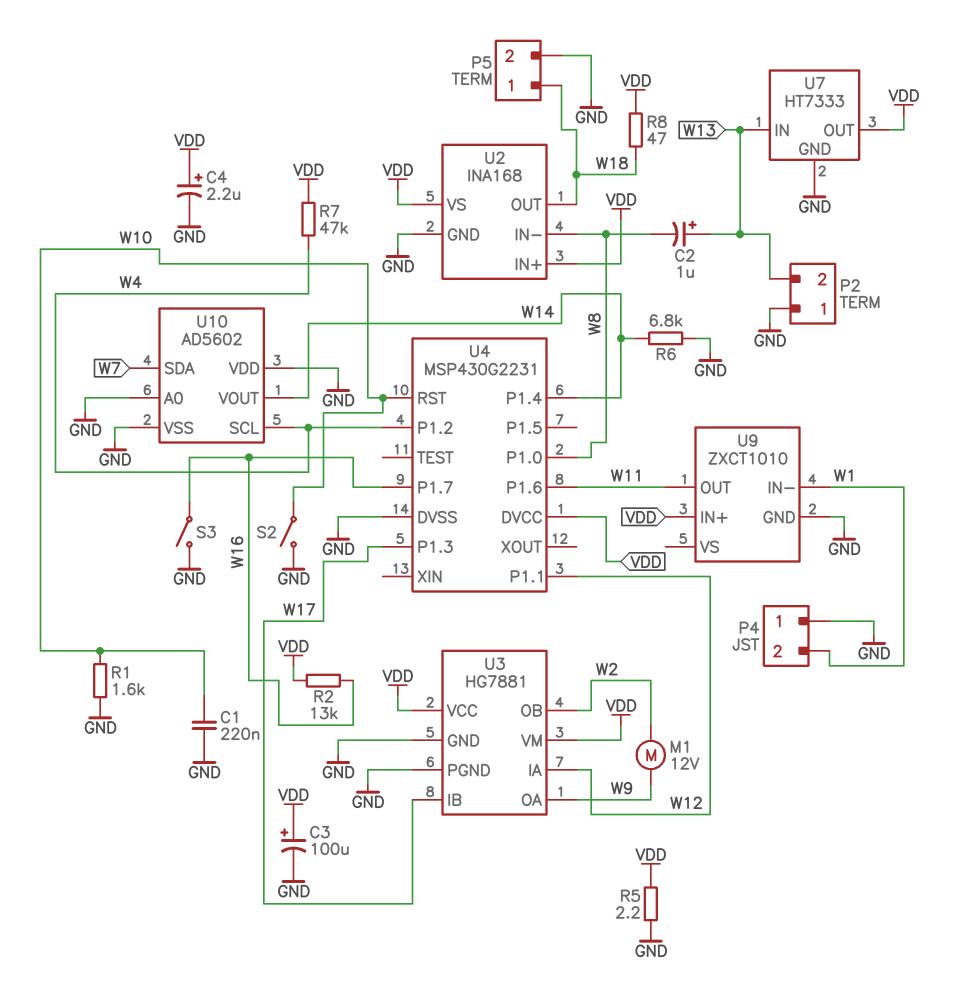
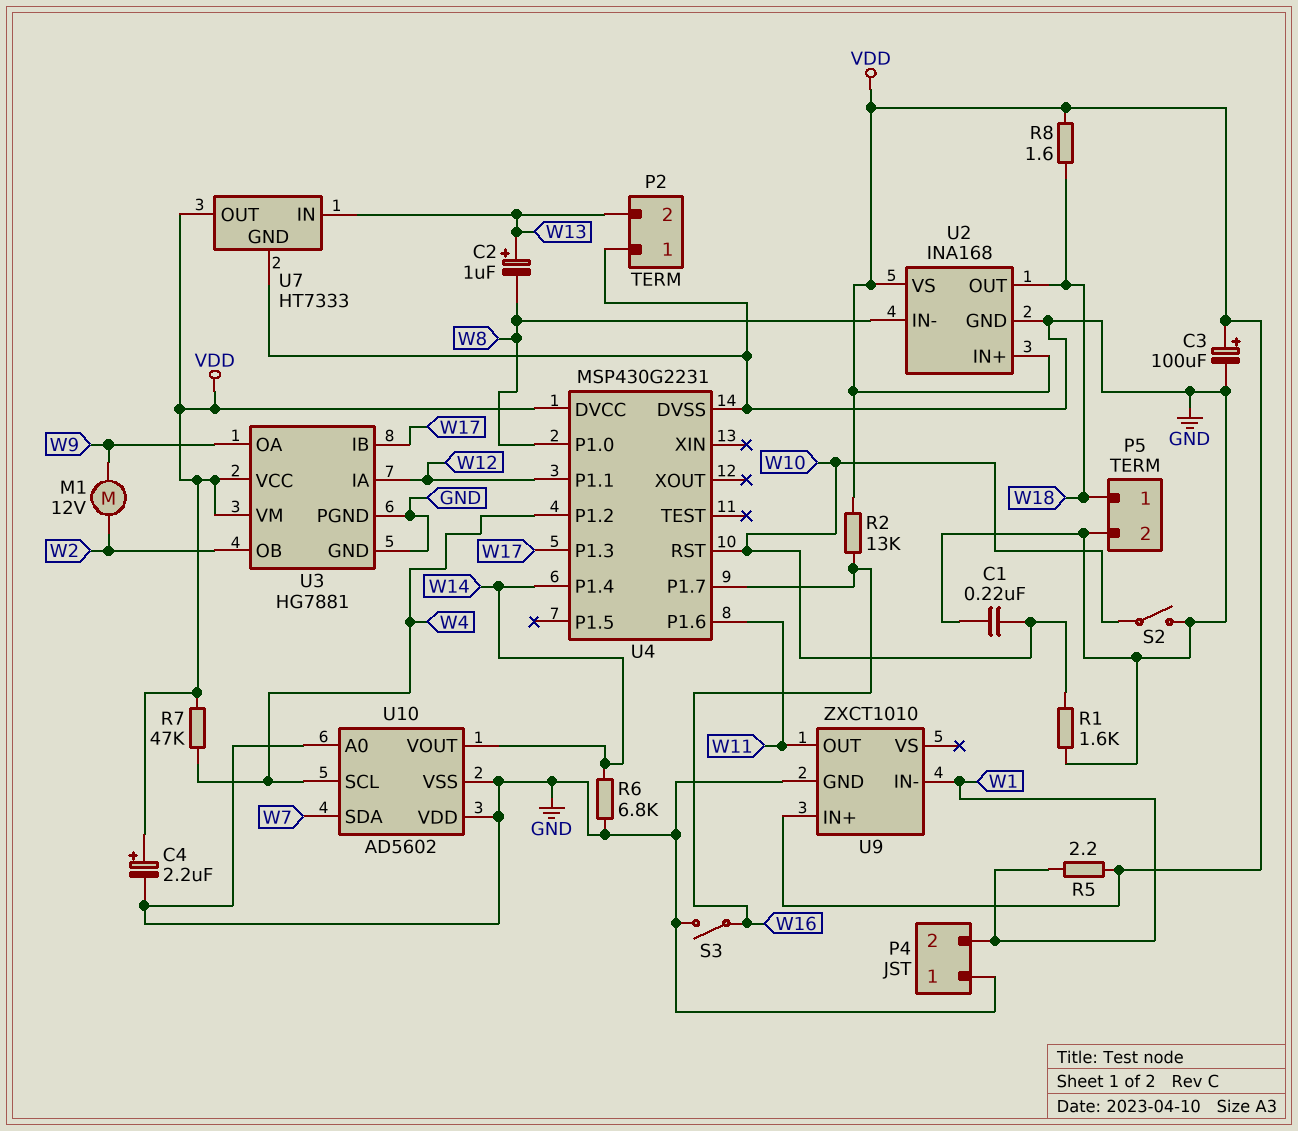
R5: 2.2 (GND, VDD) -> 2.2 (VDD, W1)
R8: 47 (VDD, W18) -> 1.6 (VDD, W18)

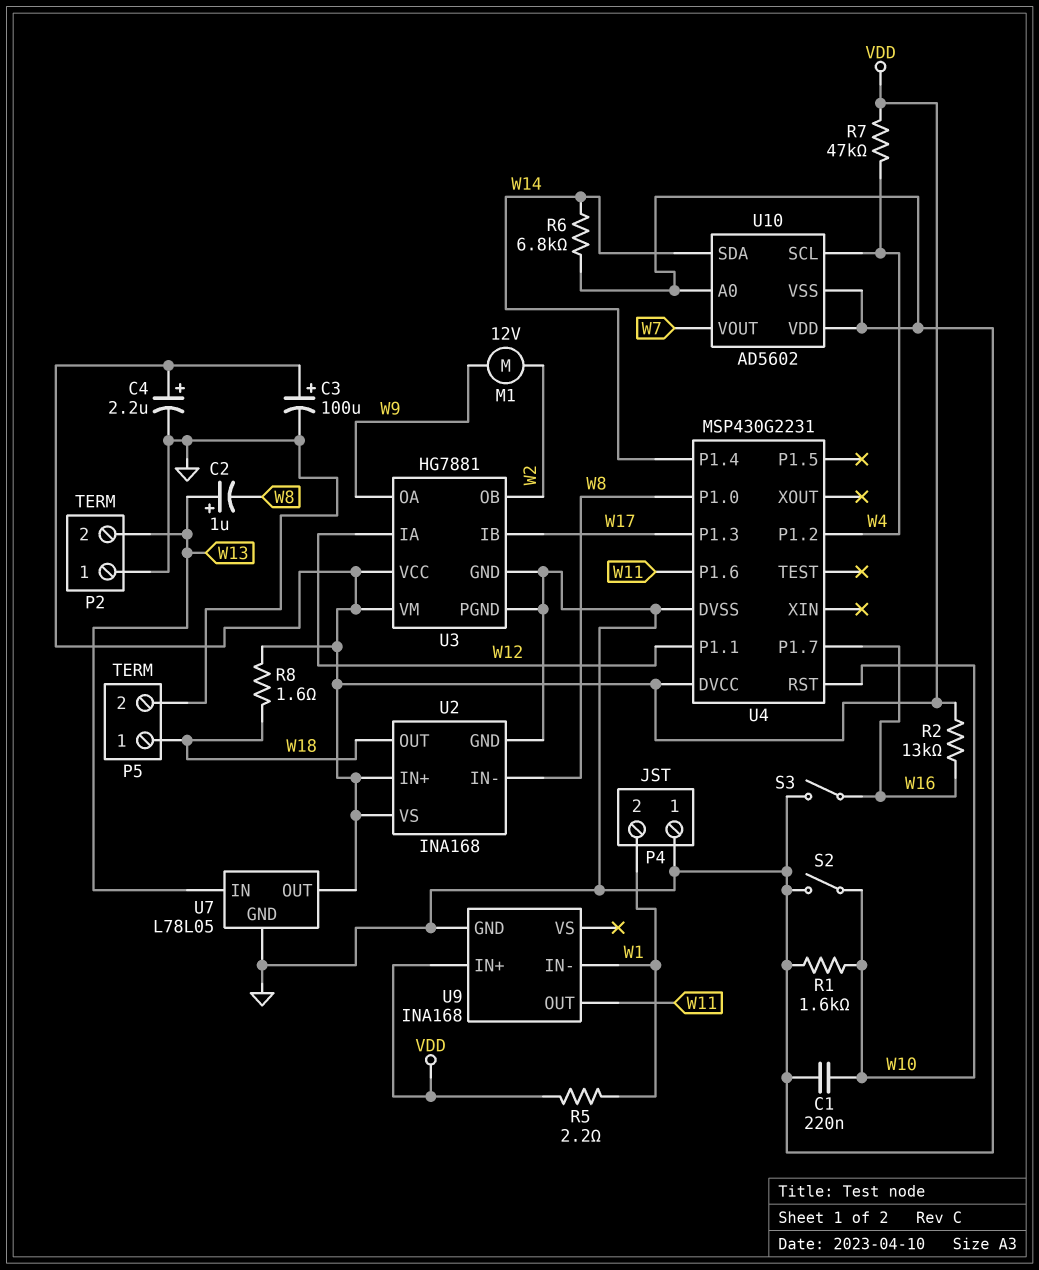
U7: HT7333 -> L78L05
U9: ZXCT1010 -> INA168
U10 pin SDA: W7 -> W14
U10 pin VOUT: W14 -> W7

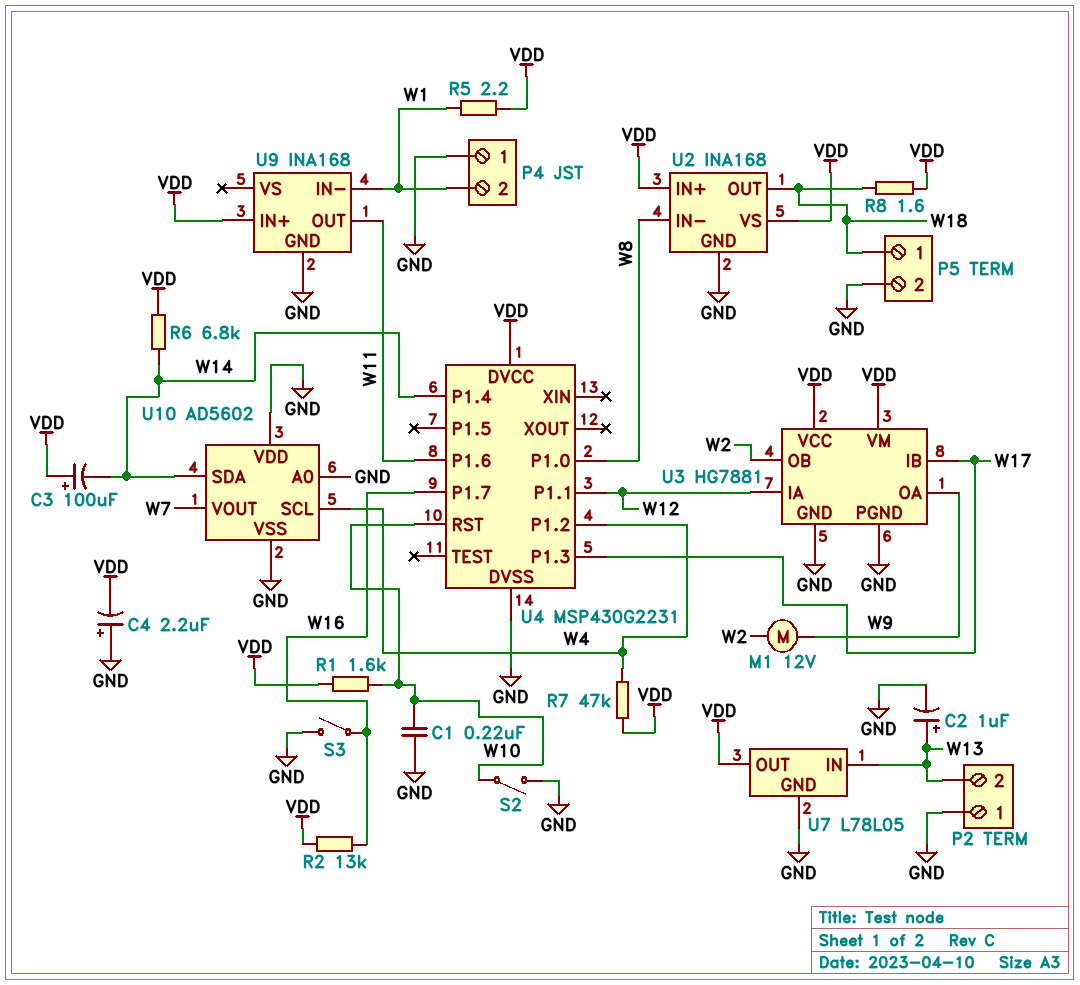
C2: 1uF (plus W13, minus W8) -> 1uF (plus W13, minus GND)
C3: 100uF (plus VDD, minus GND) -> 100uF (plus VDD, minus W14)
C4: 2.2uF (plus VDD, minus GND) -> 2.2uF (plus GND, minus VDD)
R1: 1.6k (GND, W10) -> 1.6k (VDD, W10)
R6: 6.8k (GND, W14) -> 6.8k (VDD, W14)

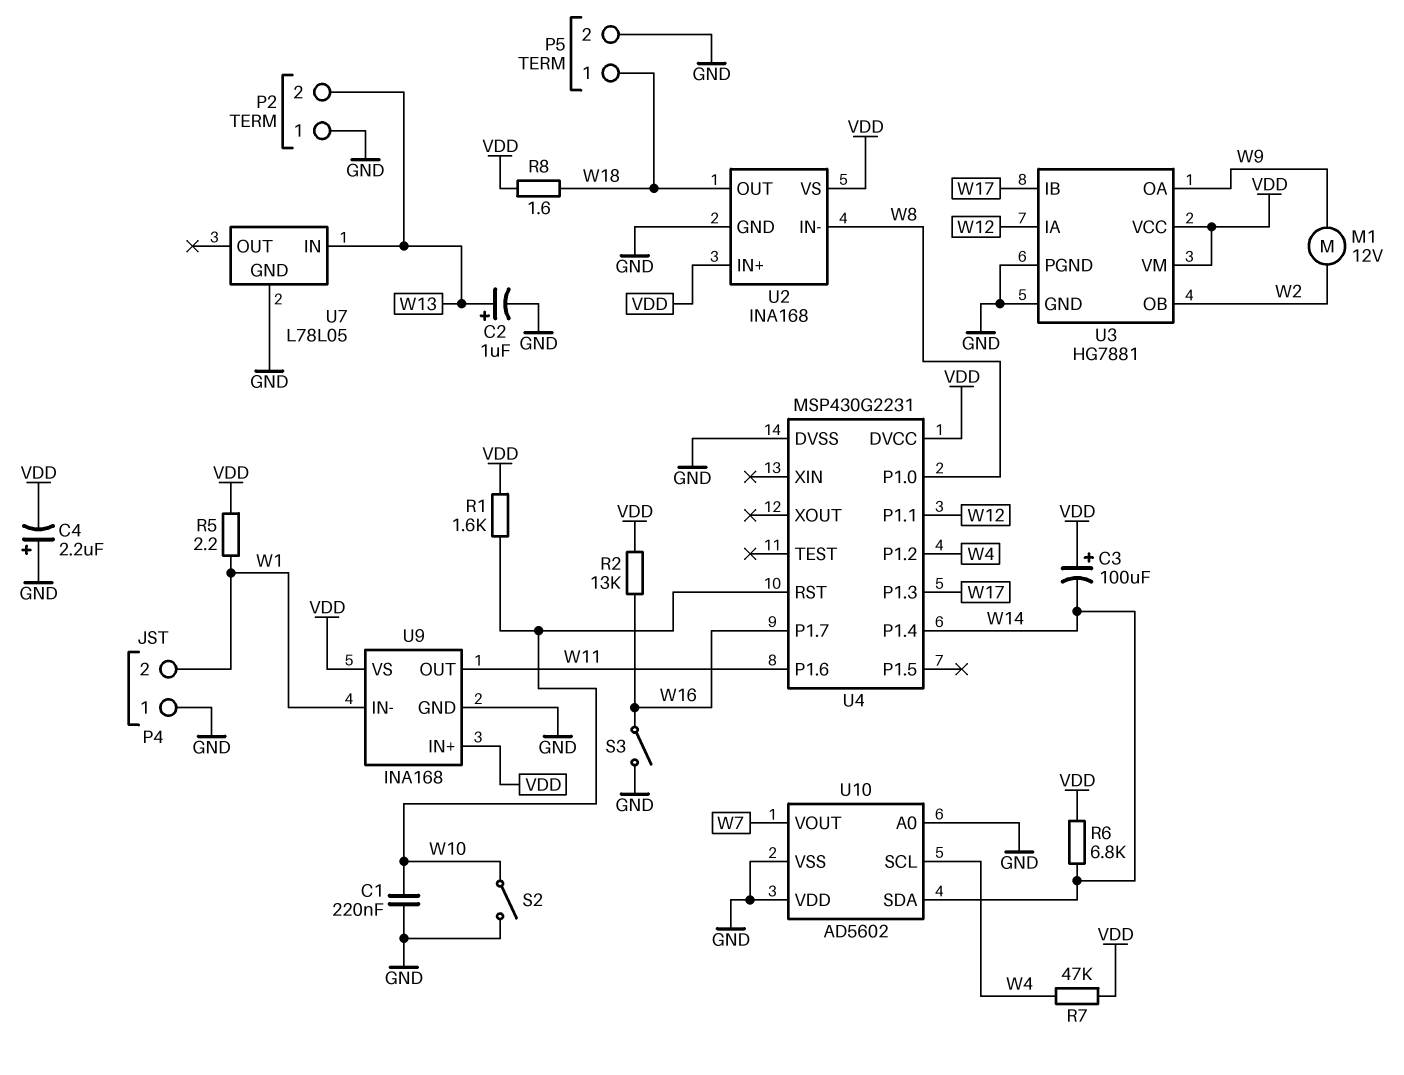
U7 pin OUT: VDD -> none
U9 pin VS: none -> VDD

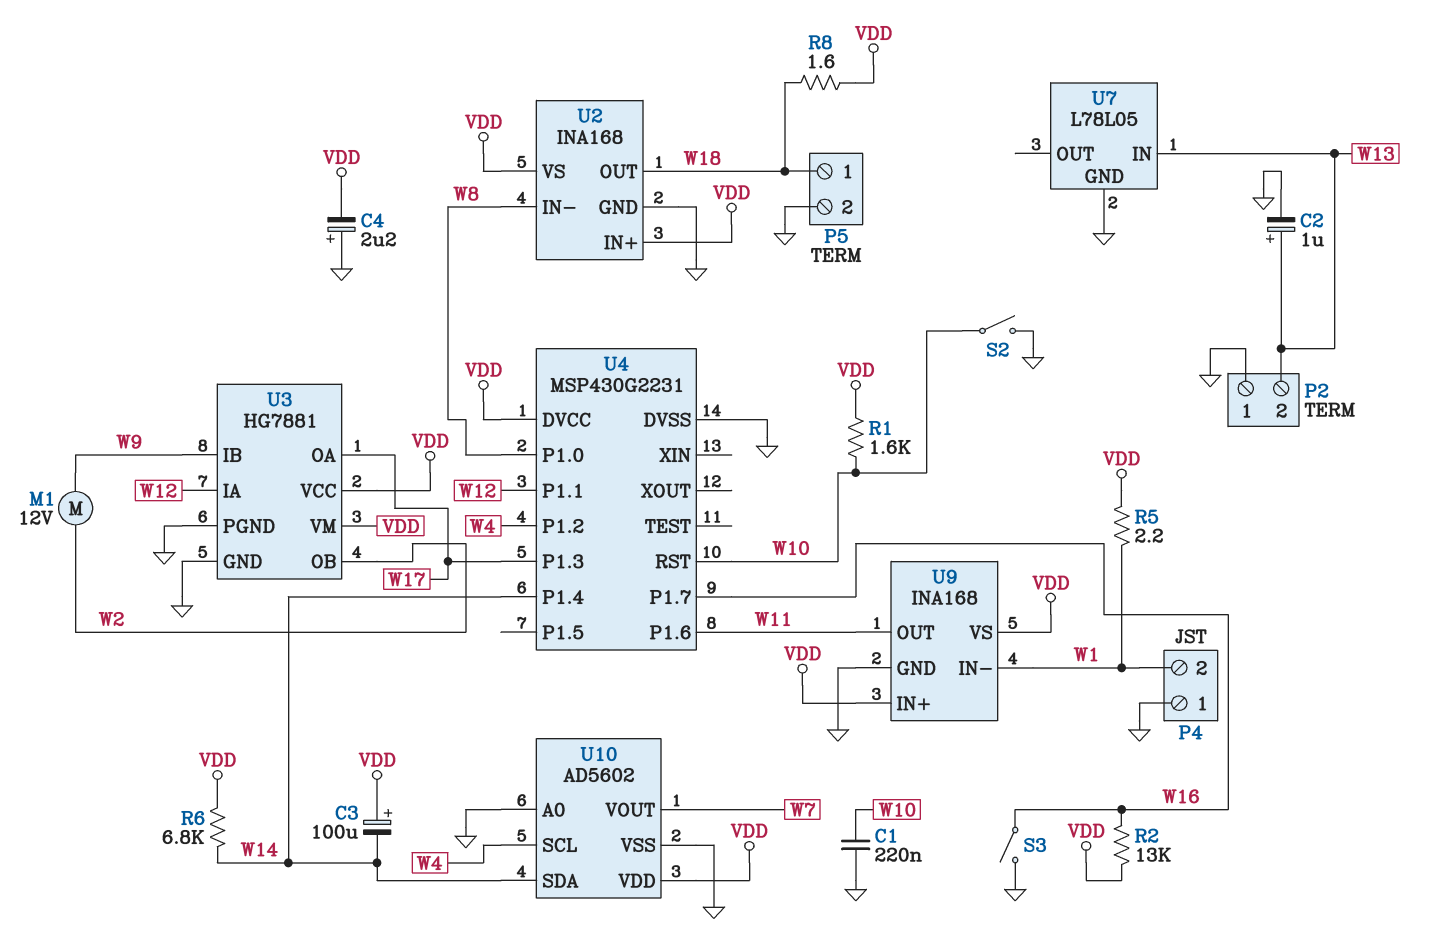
R7: 47k (VDD, W4) -> none
U3 pin IB: W17 -> W9
U3 pin OA: W9 -> W17
U10 pin VDD: GND -> VDD

